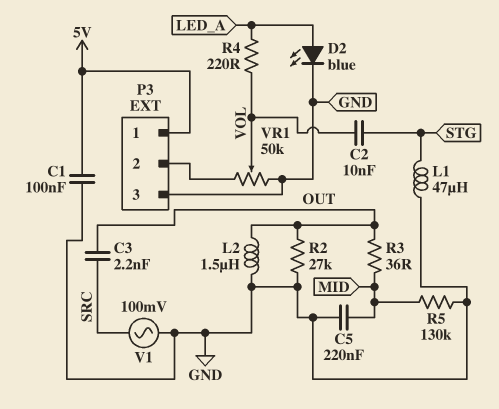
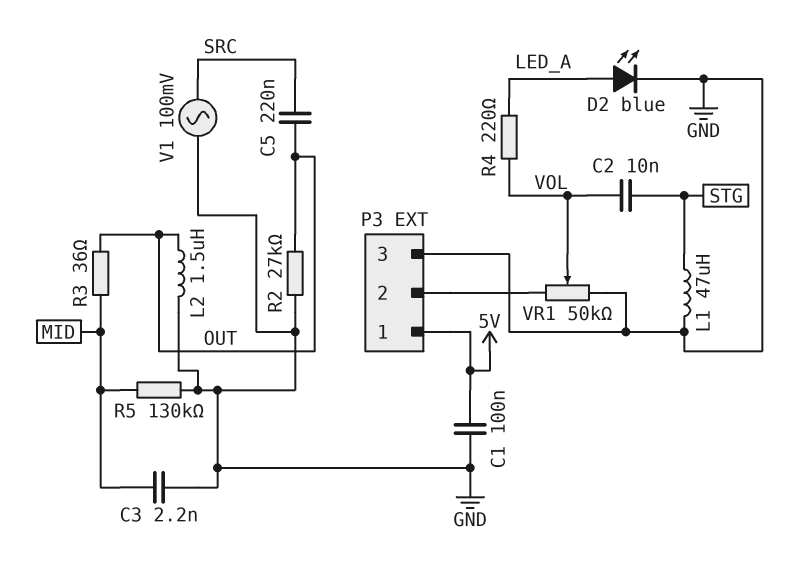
C3: 2.2nF (OUT, SRC) -> 2.2nF (GND, MID)
C5: 220nF (GND, MID) -> 220nF (OUT, SRC)

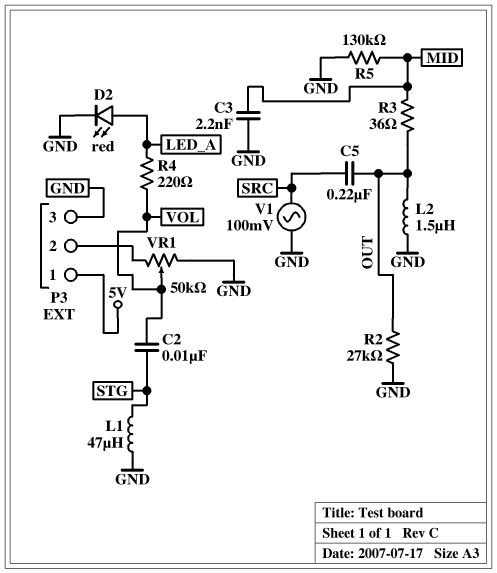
C1: 100nF (5V, GND) -> none
D2: LED blue (A LED_A, K GND) -> LED red (A LED_A, K GND)

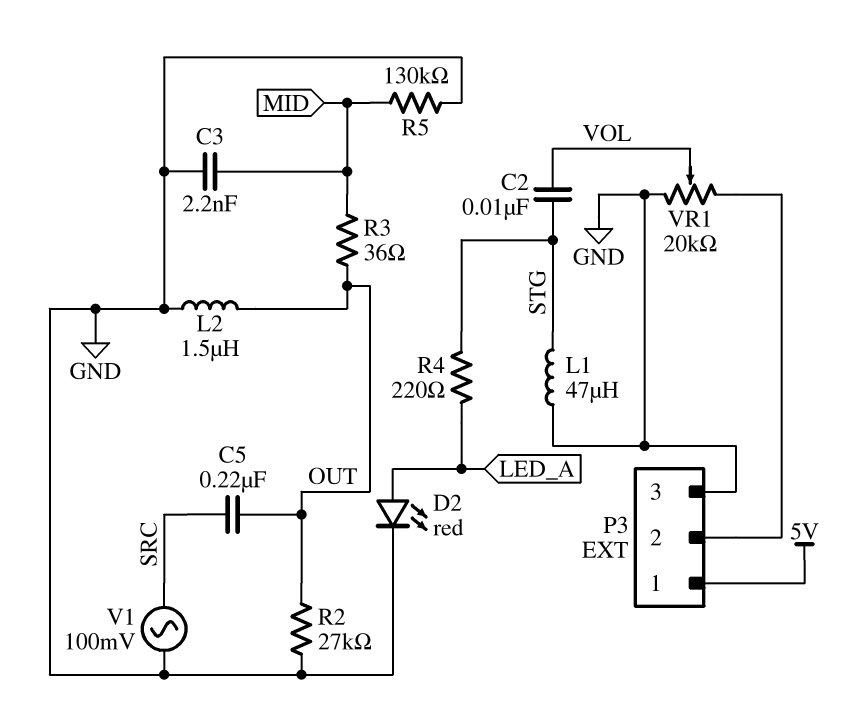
R4: 220 (LED_A, VOL) -> 220 (LED_A, STG)
VR1: 50k (GND, P3/2, wiper VOL) -> 20k (GND, P3/2, wiper VOL)

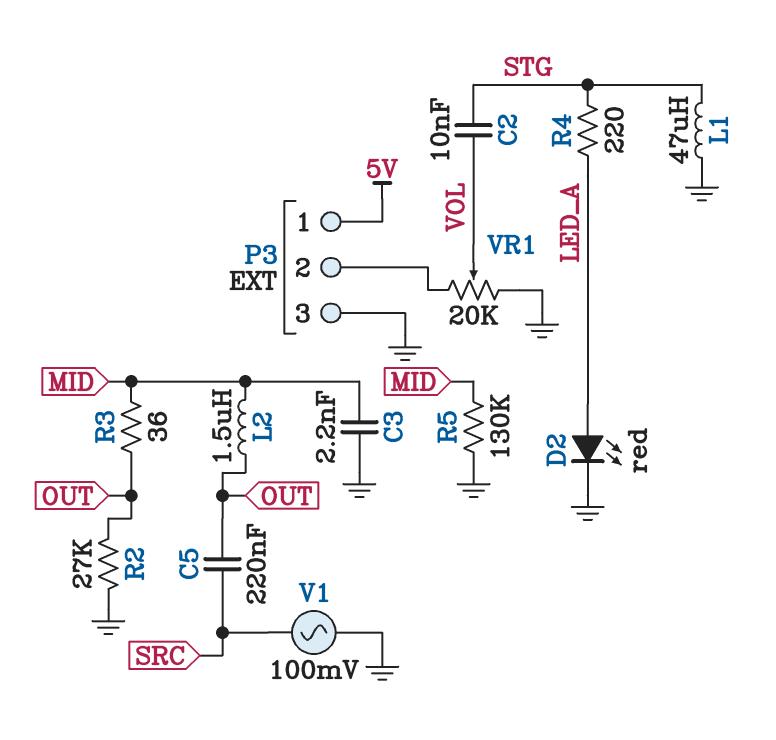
L2: 1.5uH (GND, OUT) -> 1.5uH (MID, OUT)

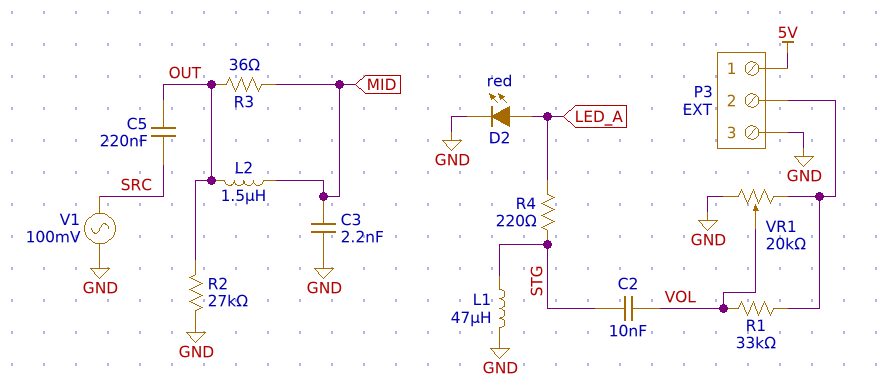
R1: none -> 33k (P3/2, VOL)
R5: 130k (GND, MID) -> none

